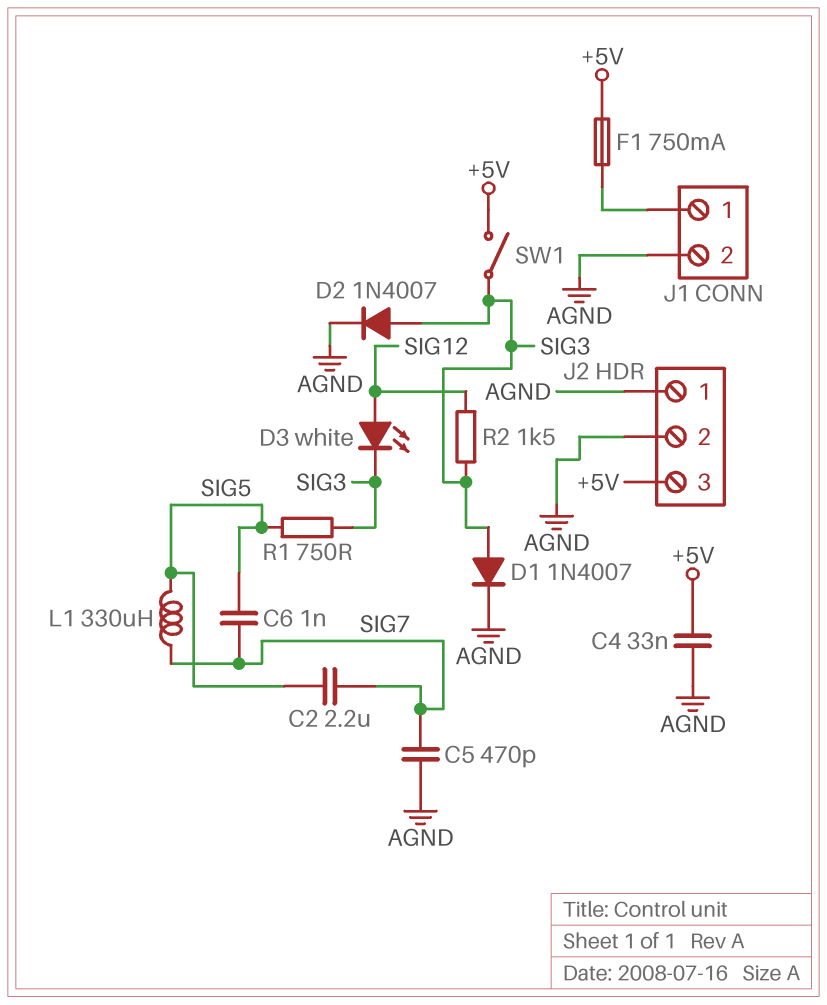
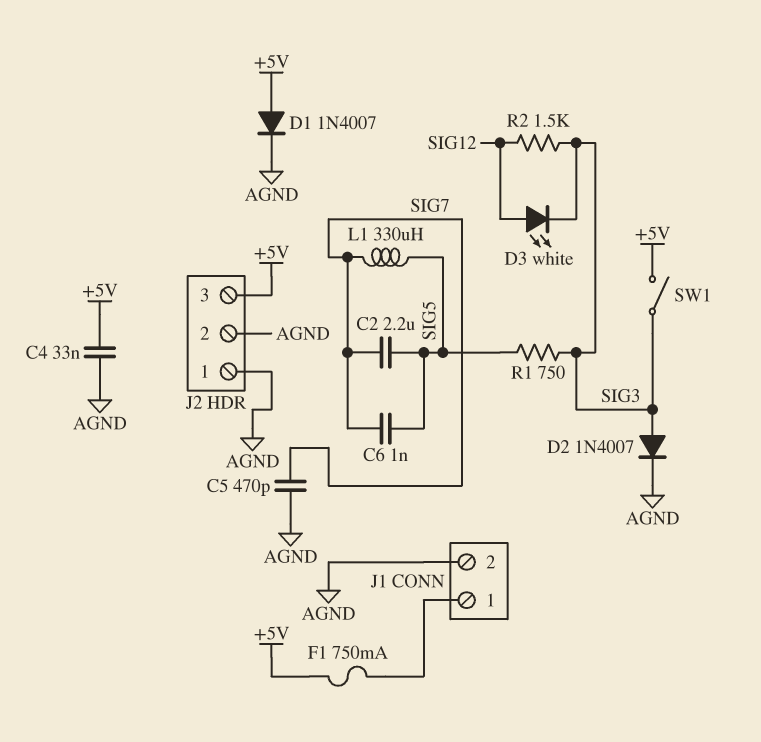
D1: diode 1N4007 (A SIG3, K AGND) -> diode 1N4007 (A +5V, K AGND)

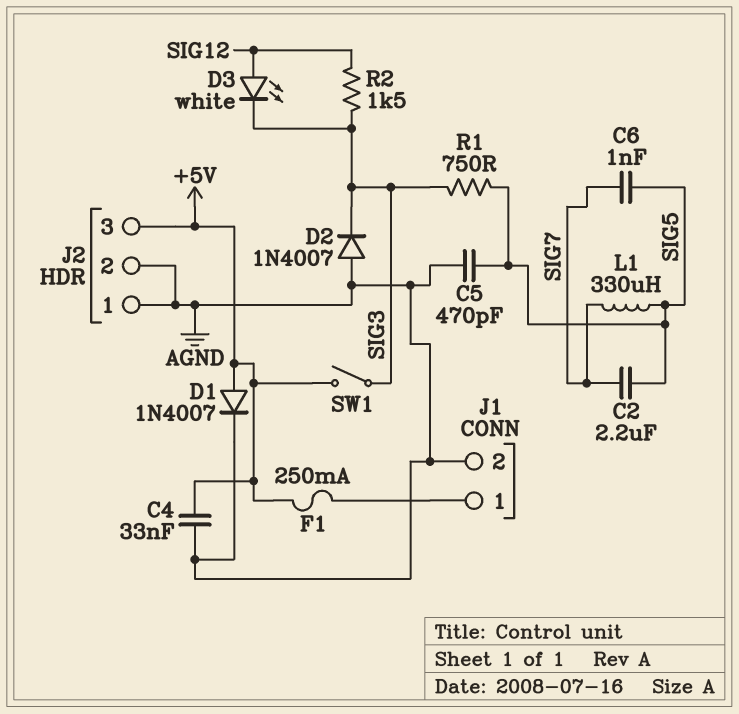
C5: 470pF (AGND, SIG7) -> 470pF (AGND, SIG5)
D2: diode 1N4007 (A SIG3, K AGND) -> diode 1N4007 (A AGND, K SIG3)
F1: 750mA (+5V, J1/1) -> 250mA (+5V, J1/1)

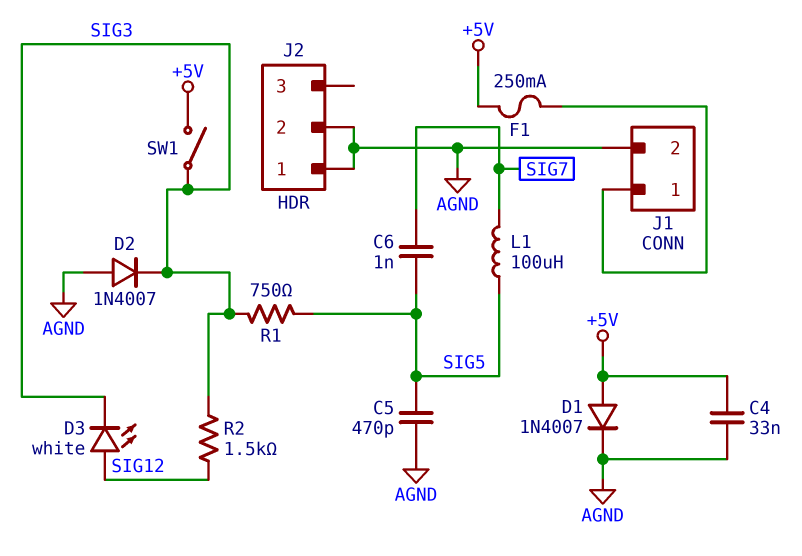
C2: 2.2uF (SIG5, SIG7) -> none
J2 pin 3: +5V -> none
L1: 330uH (SIG5, SIG7) -> 100uH (SIG5, SIG7)

